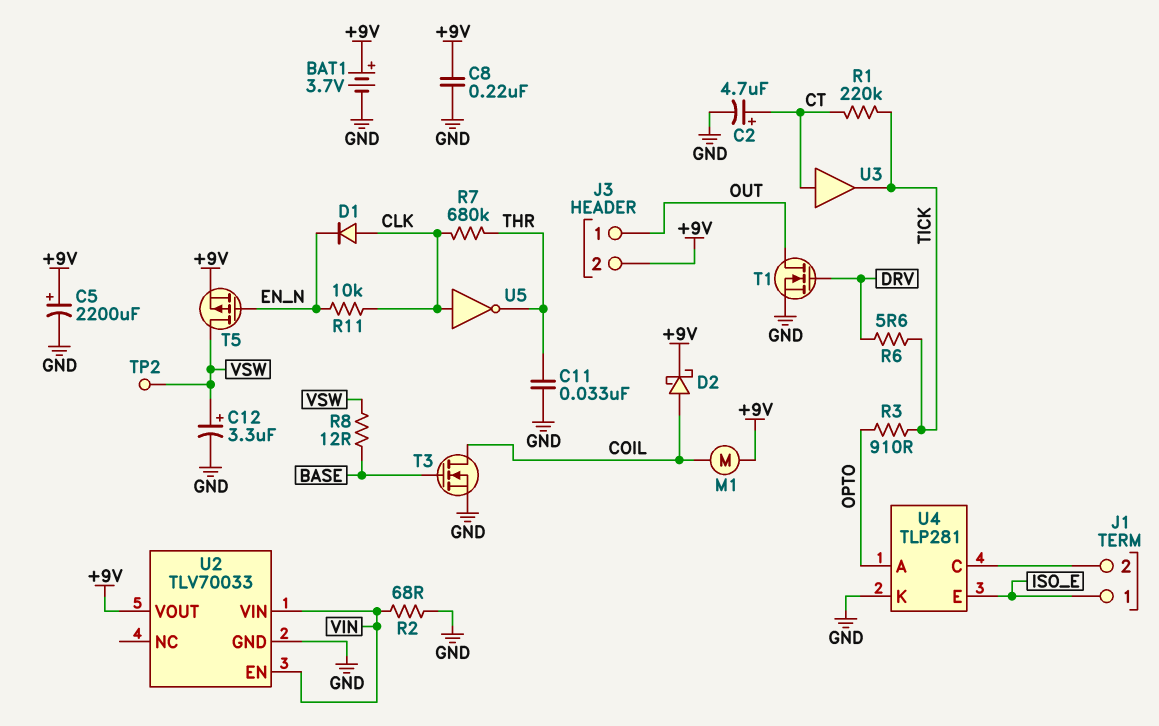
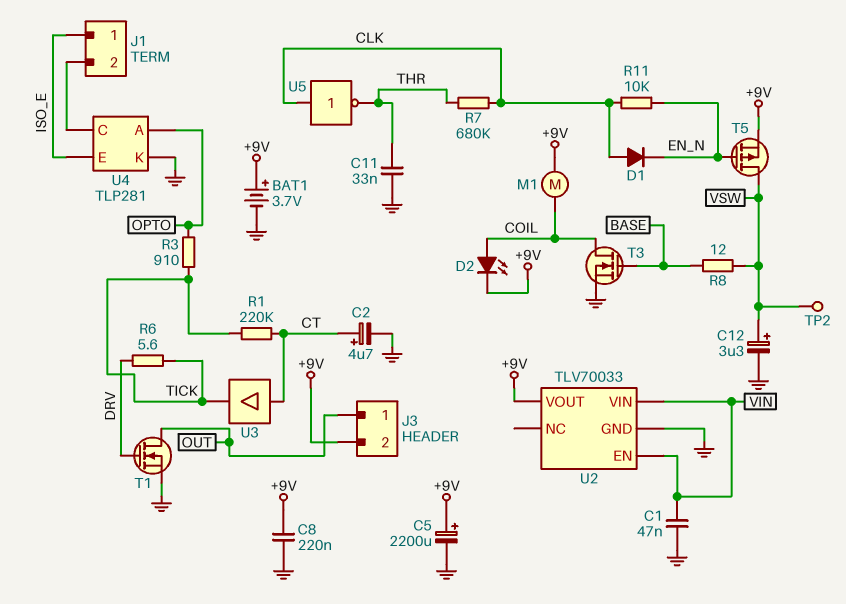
C1: none -> 47nF (GND, VIN)
D2: schottky (A COIL, K +9V) -> LED (A COIL, K +9V)
R2: 68 (GND, VIN) -> none

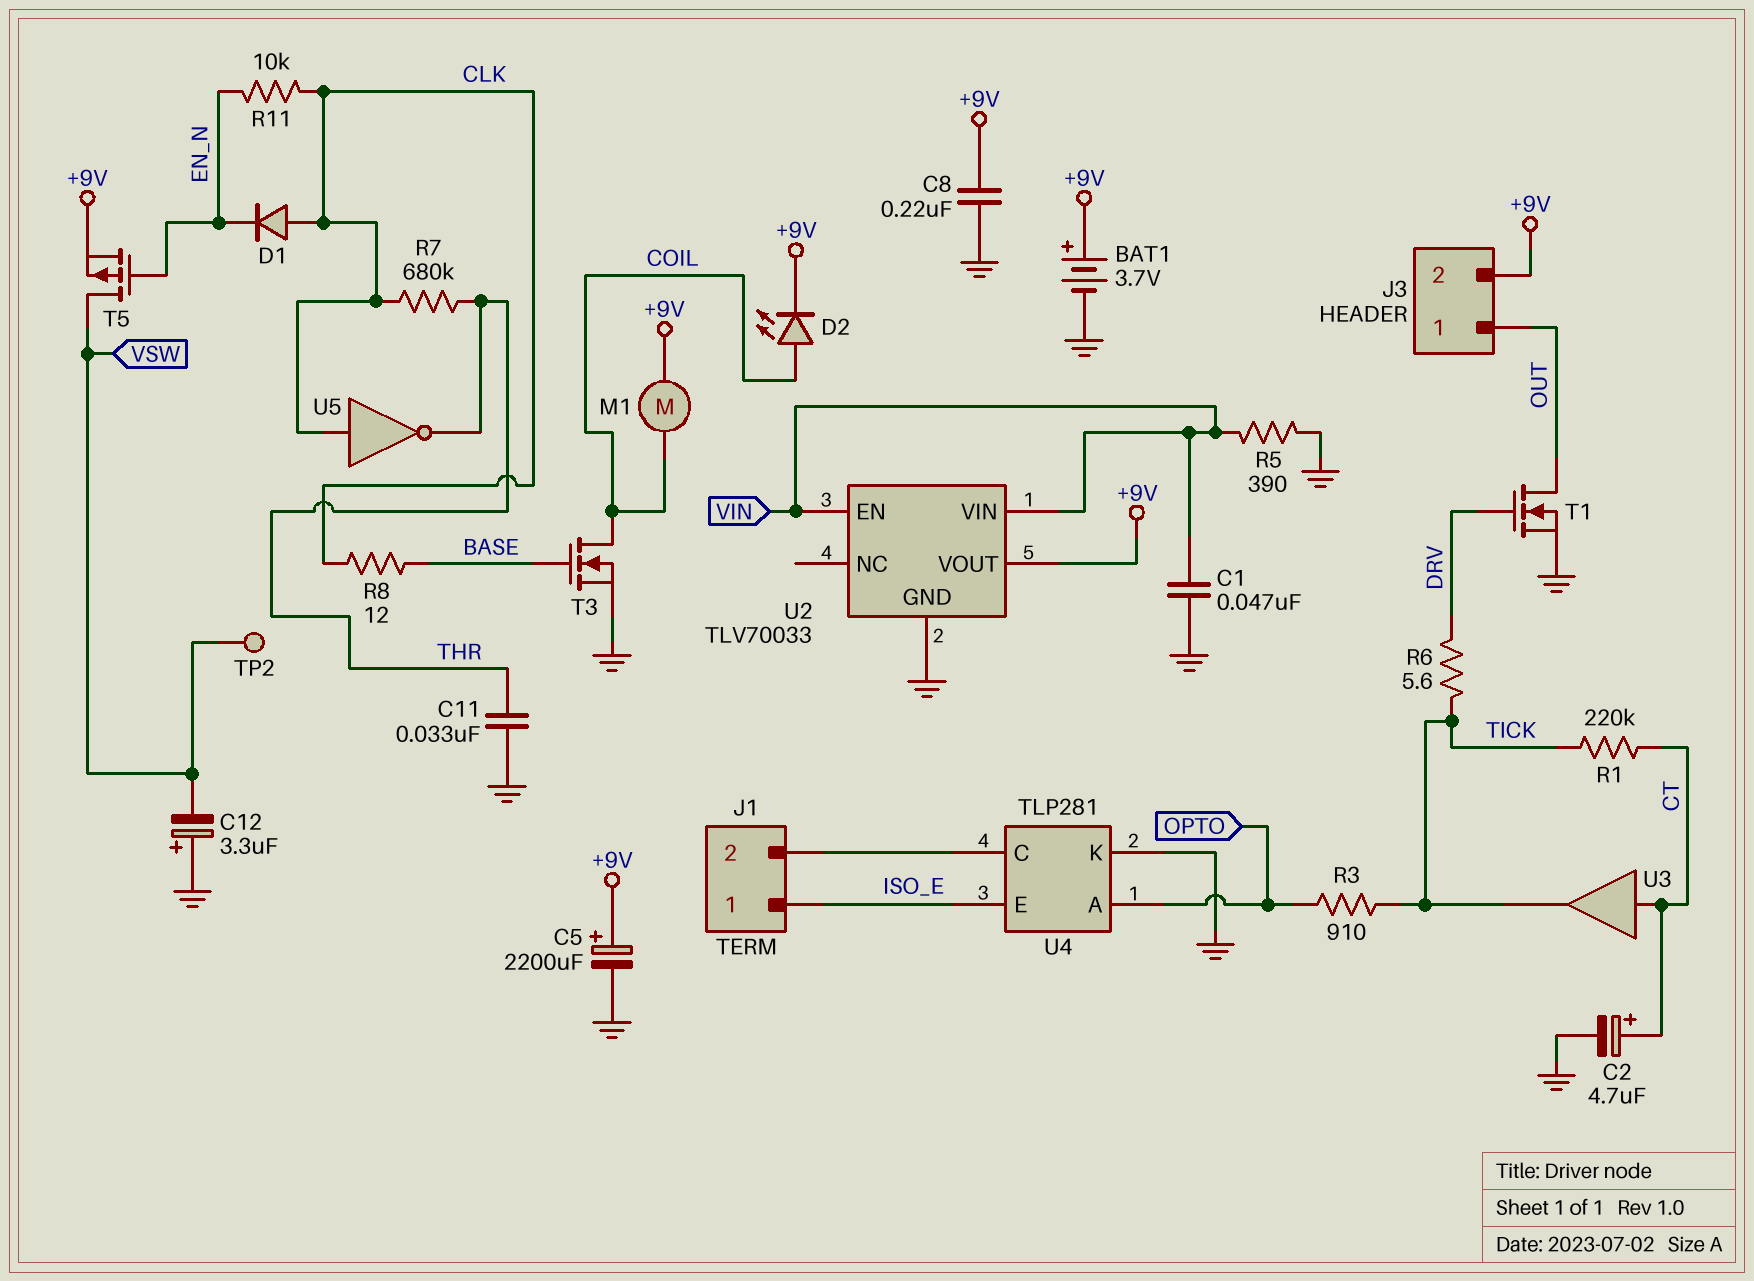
C12: 3.3uF (plus VSW, minus GND) -> 3.3uF (plus GND, minus VSW)
R5: none -> 390 (GND, VIN)
R8: 12 (BASE, VSW) -> 12 (BASE, CLK)

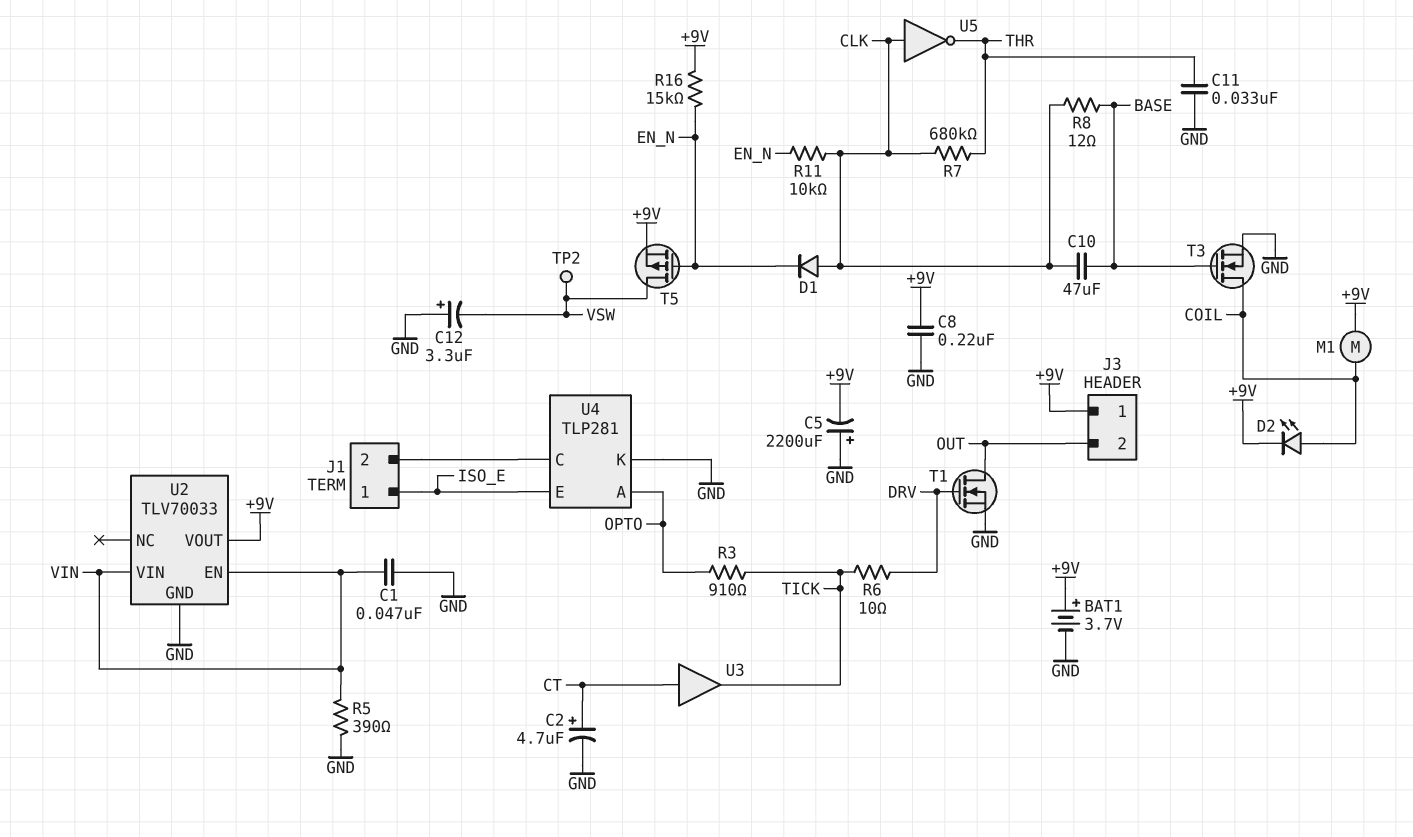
C5: 2200uF (plus +9V, minus GND) -> 2200uF (plus GND, minus +9V)
C10: none -> 47uF (BASE, CLK)
J3 pin 1: OUT -> +9V
J3 pin 2: +9V -> OUT
R1: 220k (CT, TICK) -> none
R6: 5.6 (DRV, TICK) -> 10 (DRV, TICK)
R16: none -> 15k (+9V, EN_N)

